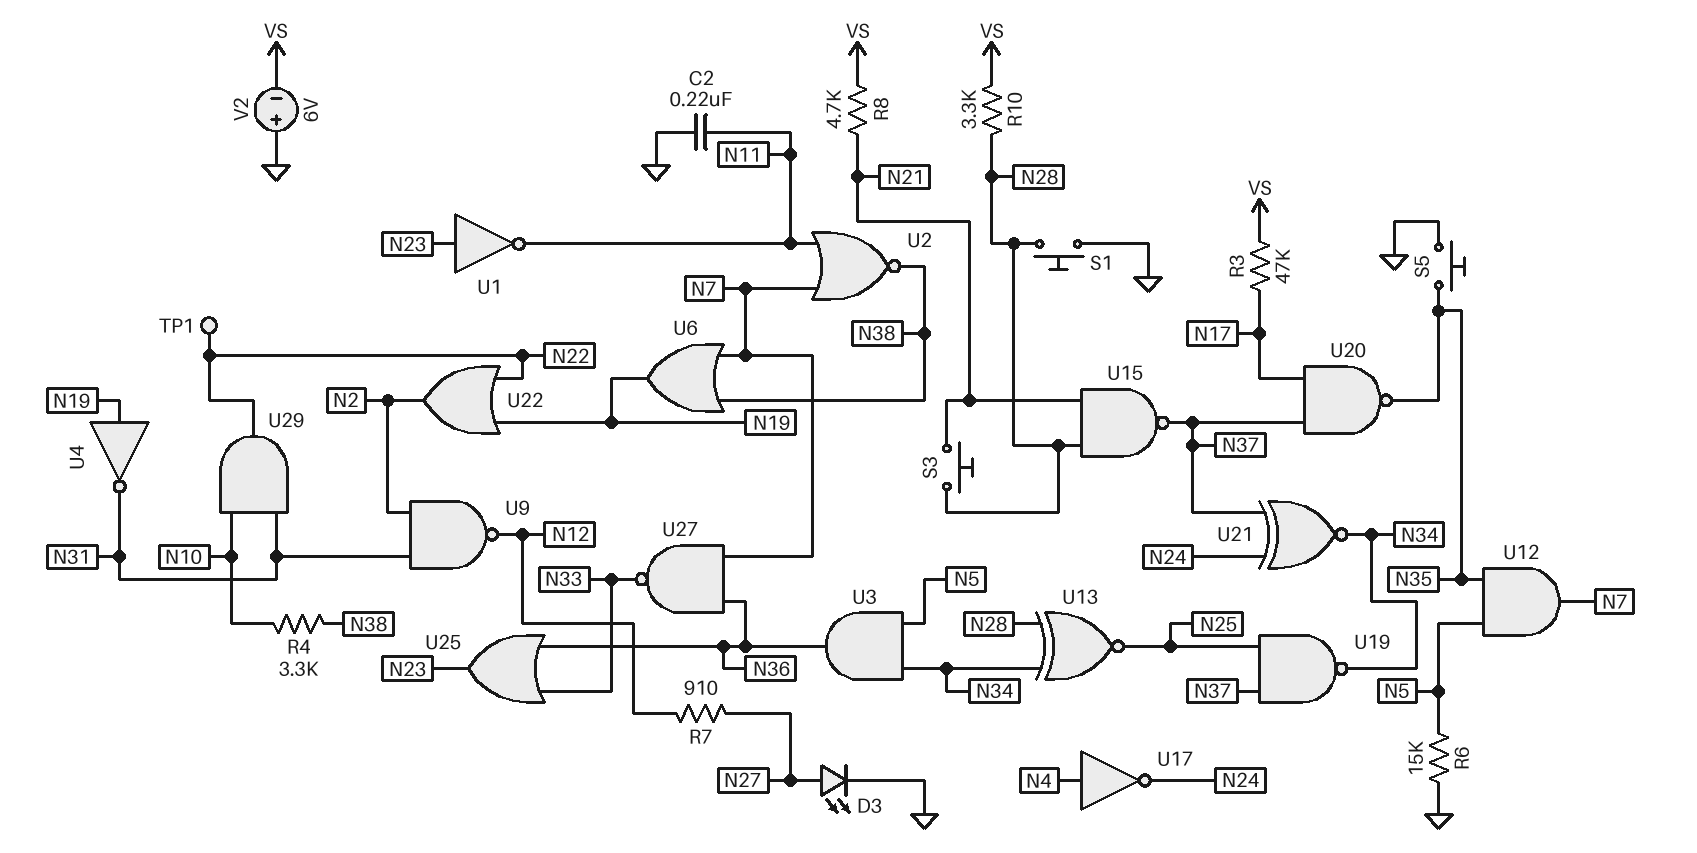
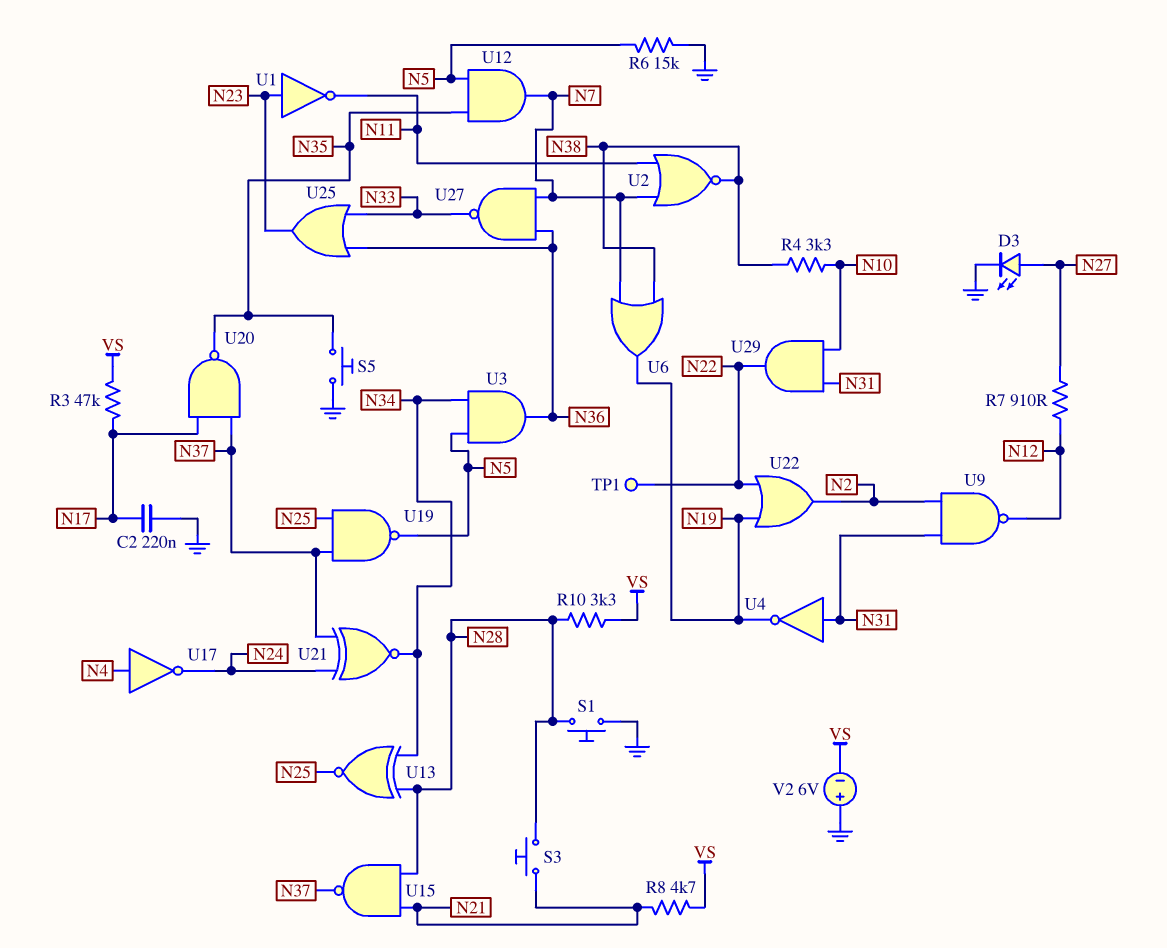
C2: 220nF (GND, N11) -> 220nF (GND, N17)
U4: NOT (in N19, out N31) -> NOT (in N31, out N19)
U19: NAND (in N25, in N37, out N34) -> NAND (in N25, in N37, out N5)

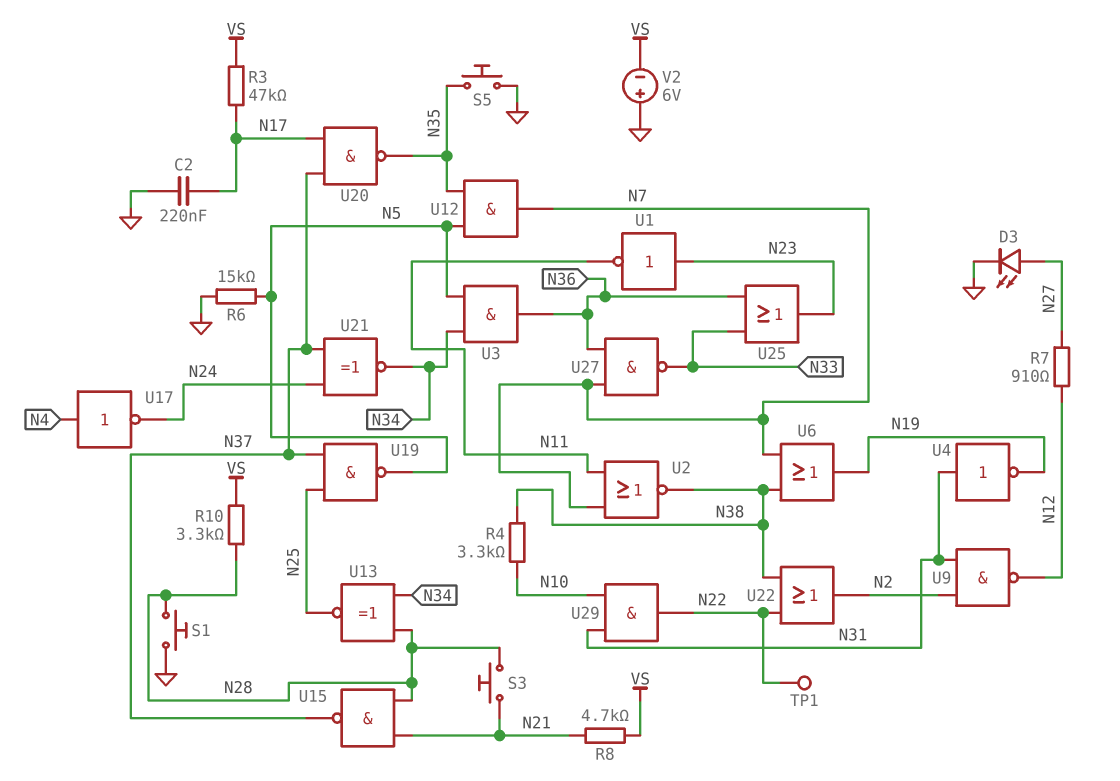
U22: OR (in N19, in N22, out N2) -> OR (in N22, in N38, out N2)

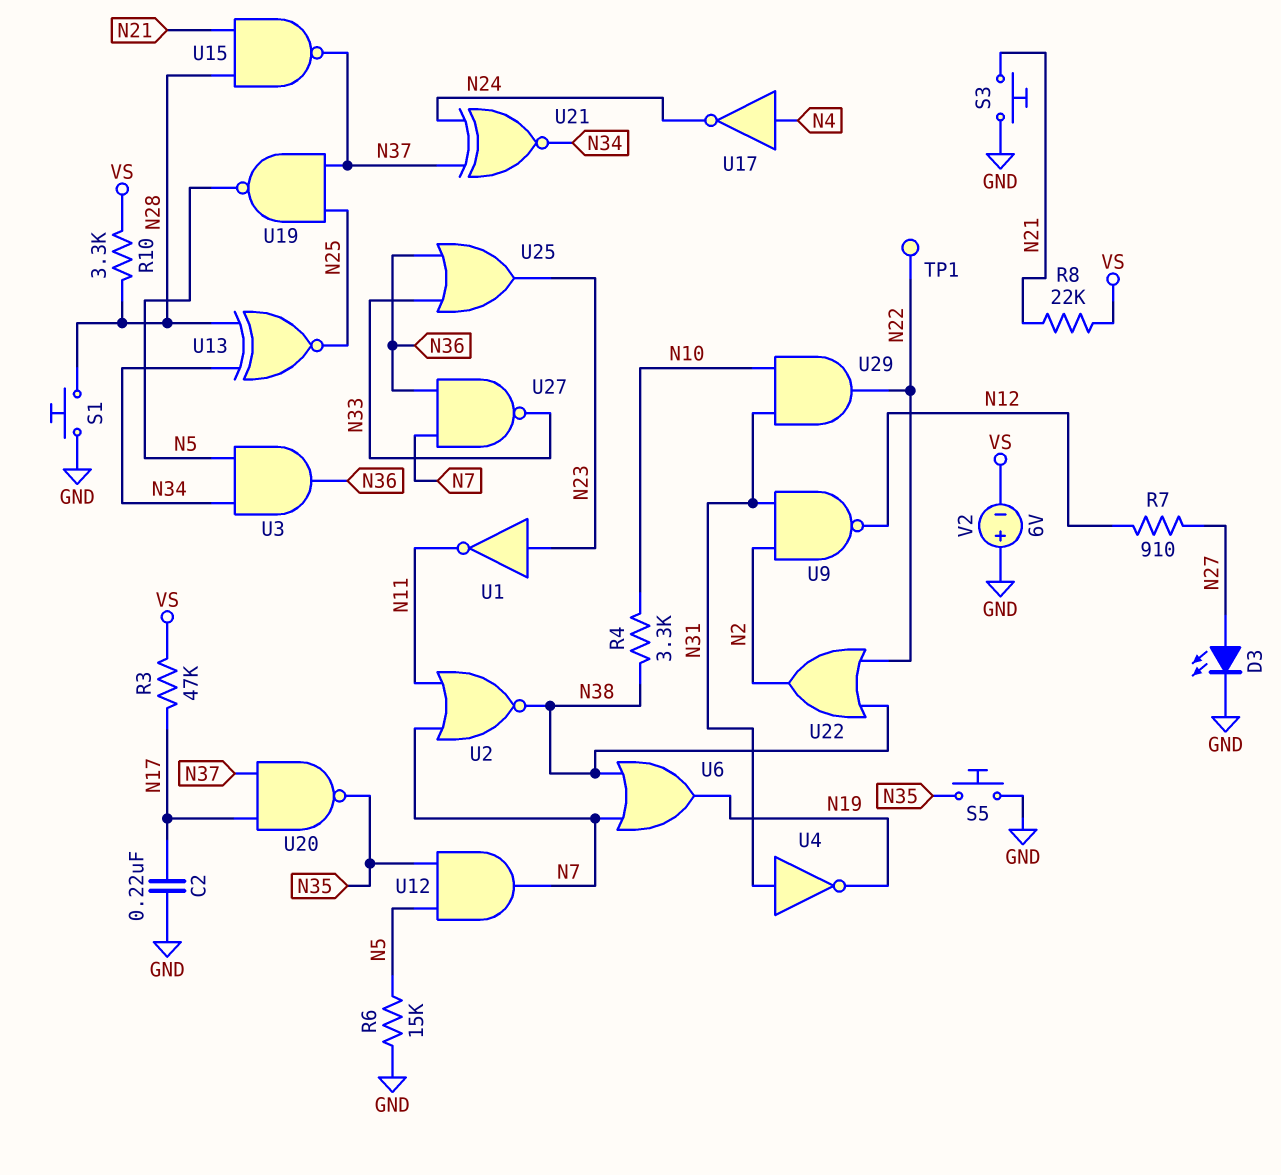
R8: 4.7k (N21, VS) -> 22k (N21, VS)
S3: button (N21, N28) -> button (GND, N21)

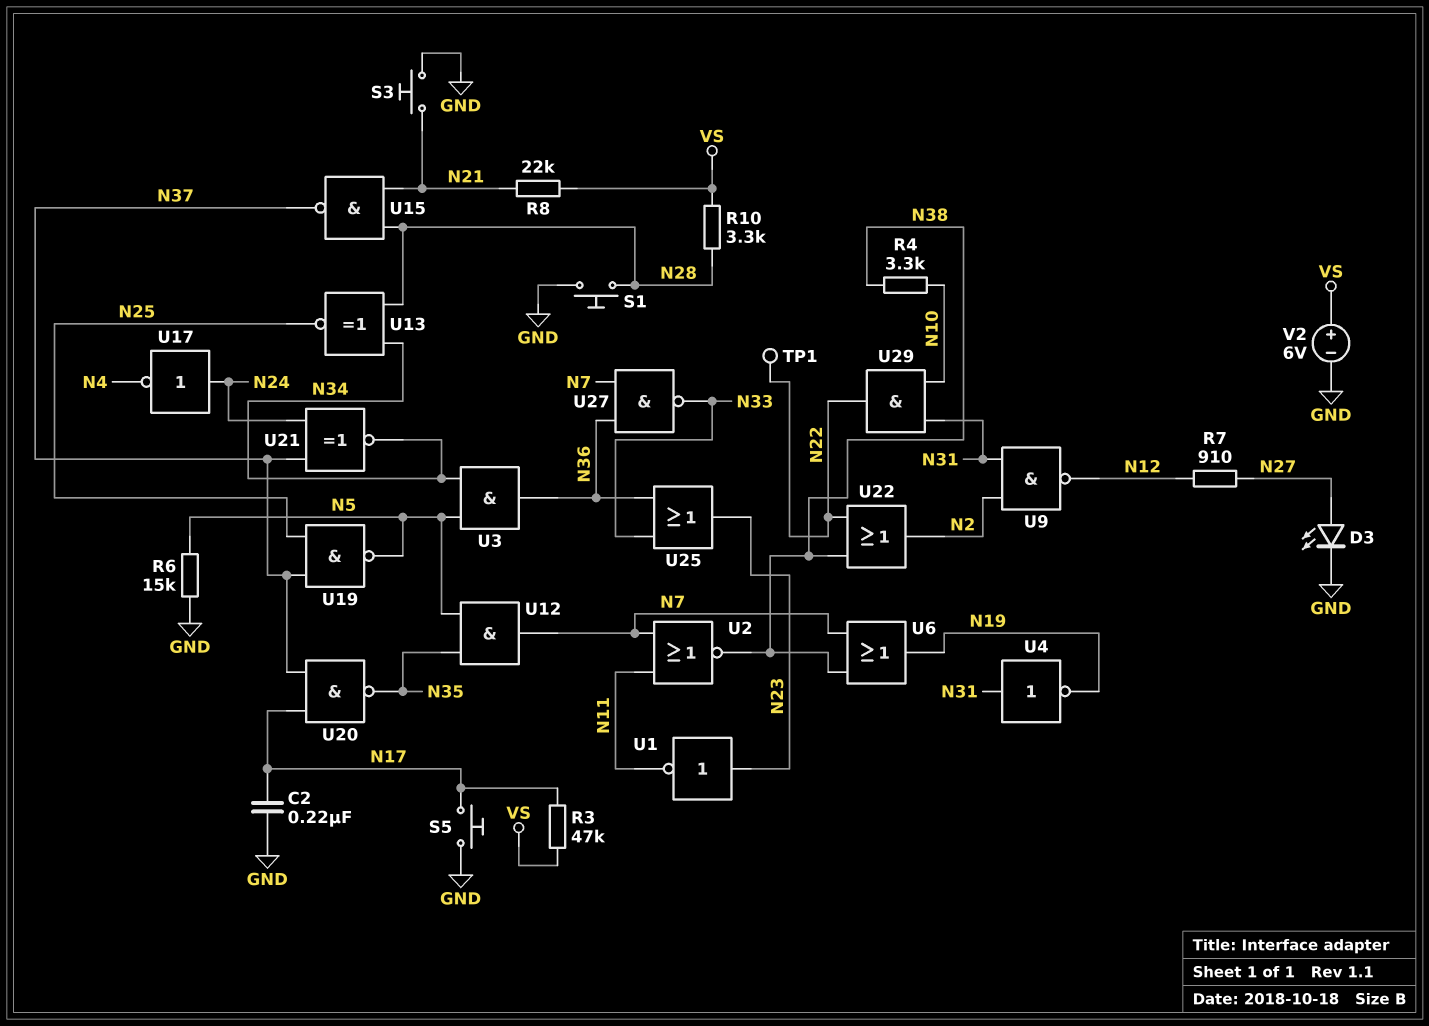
S5: button (GND, N35) -> button (GND, N17)
U17: NOT (in N4, out N24) -> NOT (in N24, out N4)
V2: 6V (plus GND, minus VS) -> 6V (plus VS, minus GND)

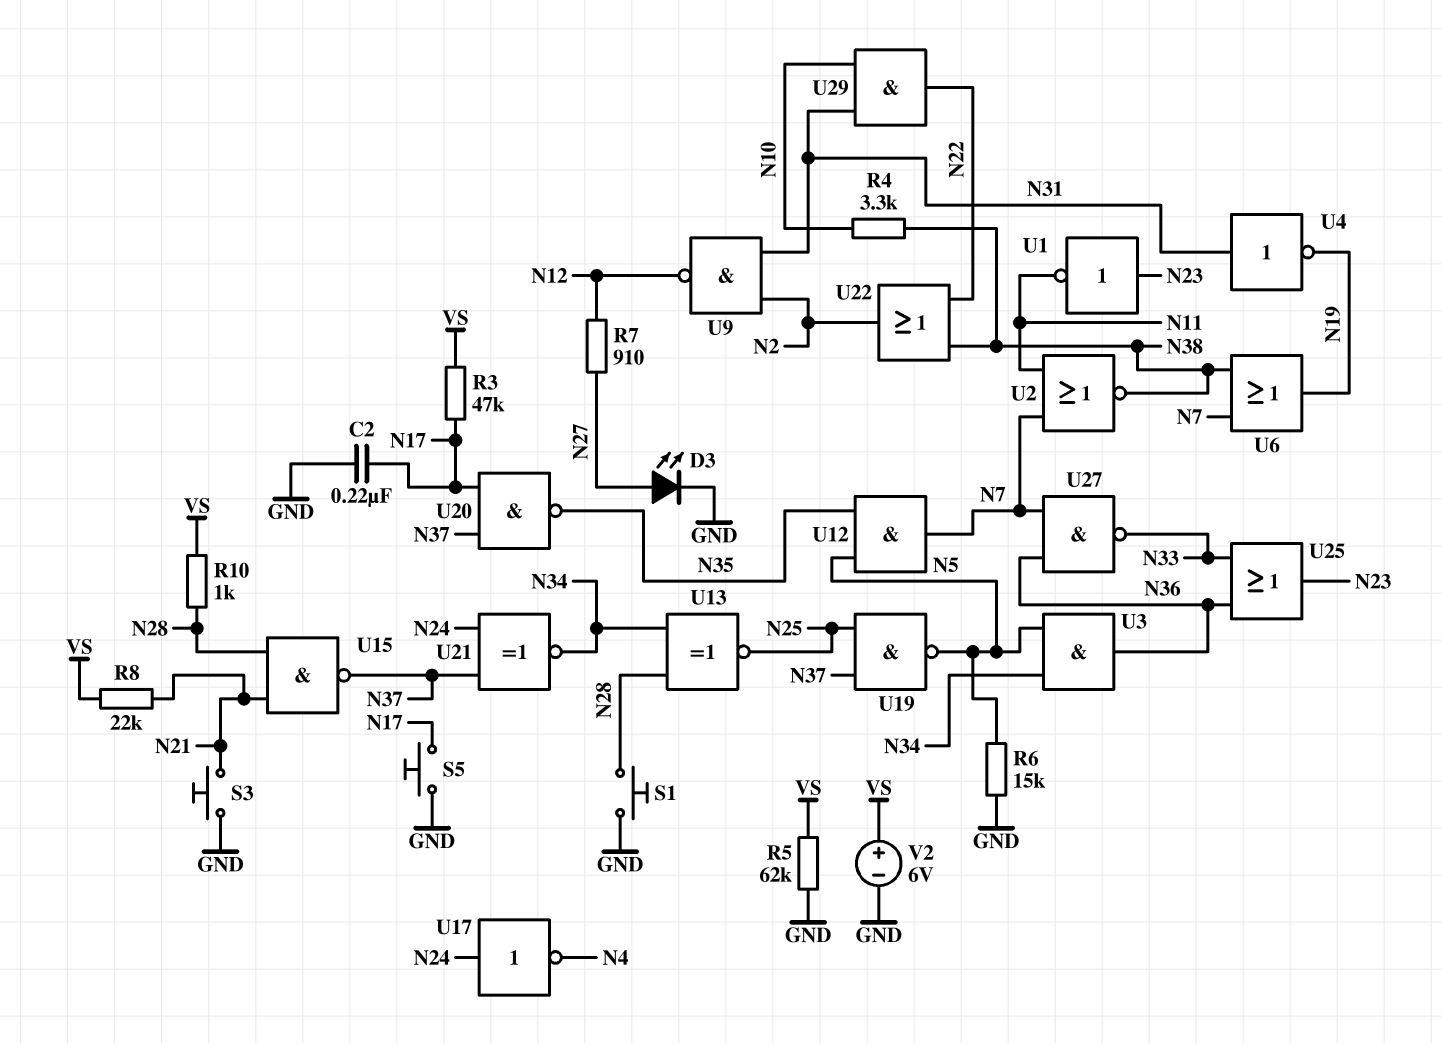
R5: none -> 62k (GND, VS)
R10: 3.3k (N28, VS) -> 1k (N28, VS)
TP1: test point (N22) -> none

